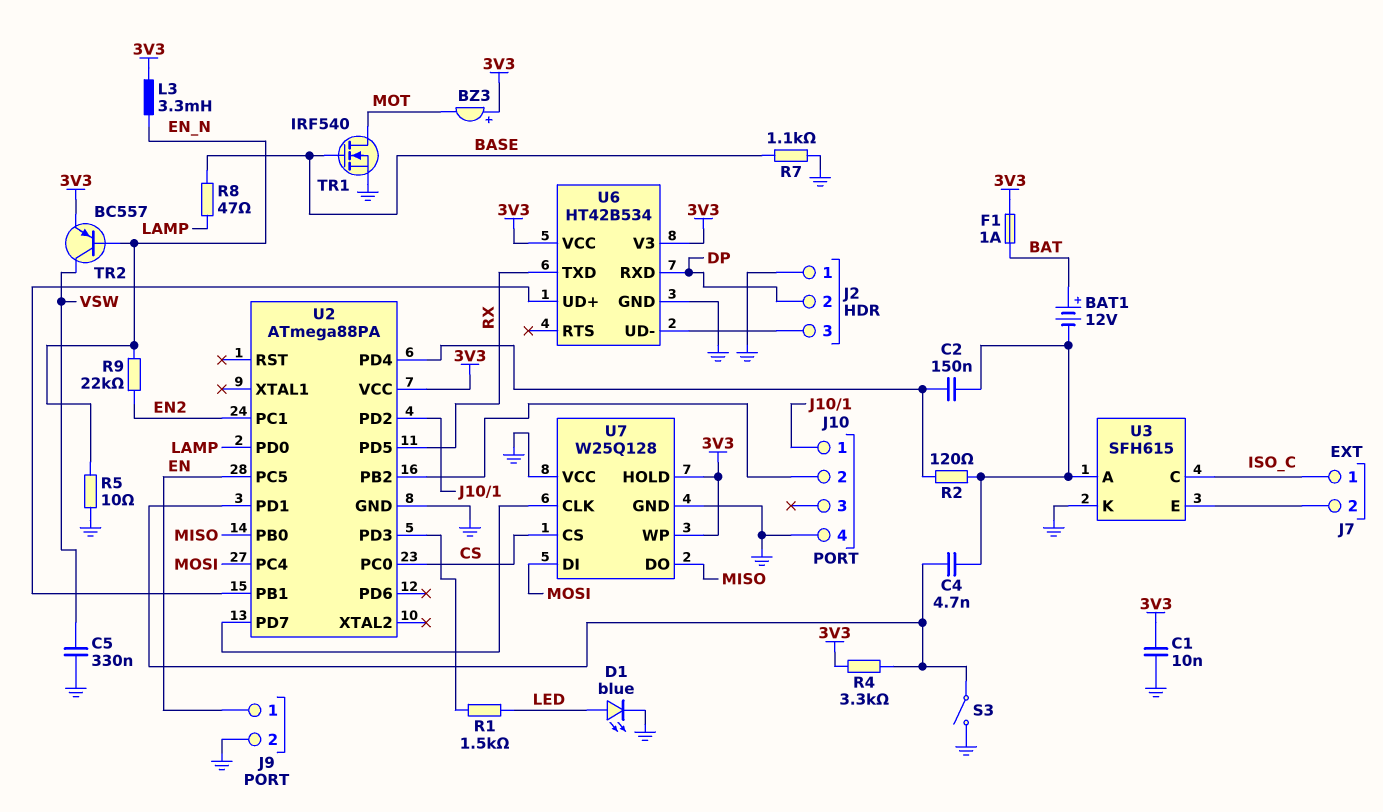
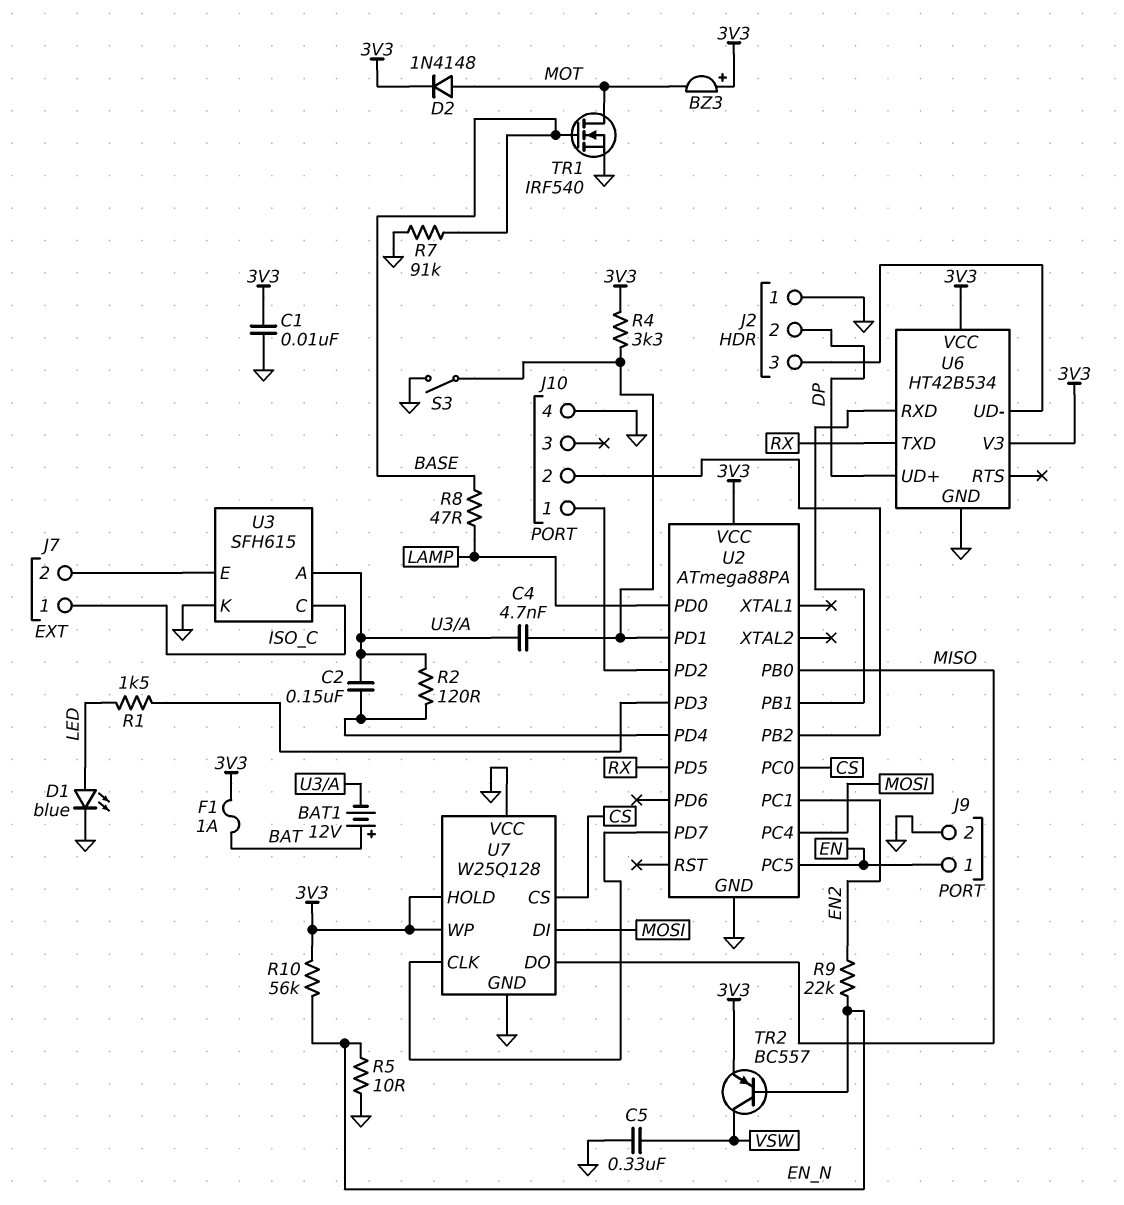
D2: none -> diode 1N4148 (A MOT, K 3V3)
L3: 3.3mH (3V3, EN_N) -> none
R7: 1.1k (BASE, GND) -> 91k (BASE, GND)
R10: none -> 56k (3V3, EN_N)
U6 pin RXD: DP -> U2/PB1
U6 pin UD+: U2/PB1 -> DP

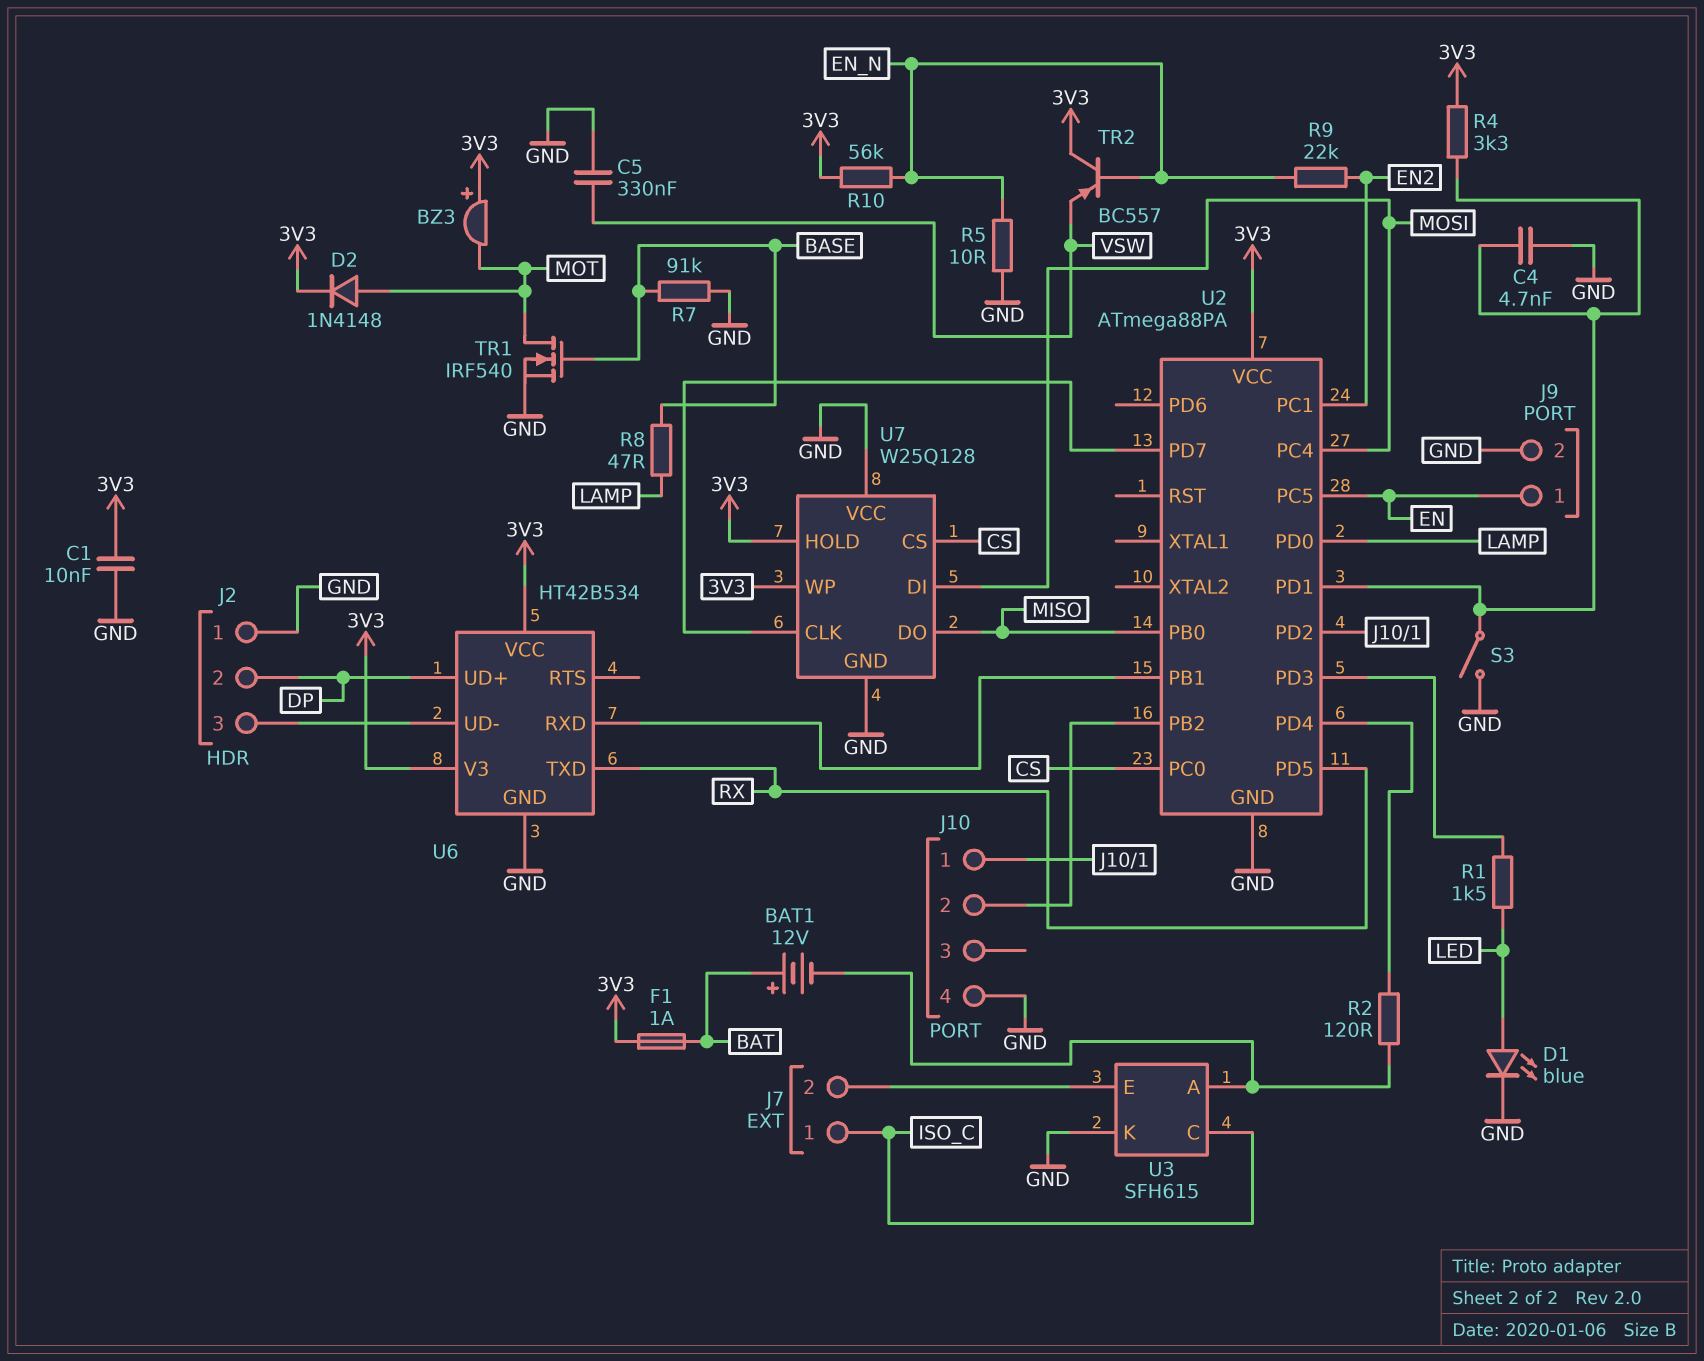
C2: 150nF (U2/PD4, U3/A) -> none
C4: 4.7nF (U2/PD1, U3/A) -> 4.7nF (GND, U2/PD1)
TR2: PNP BC557 (B EN_N, C VSW, E 3V3) -> PNP BC557 (B EN_N, C 3V3, E VSW)

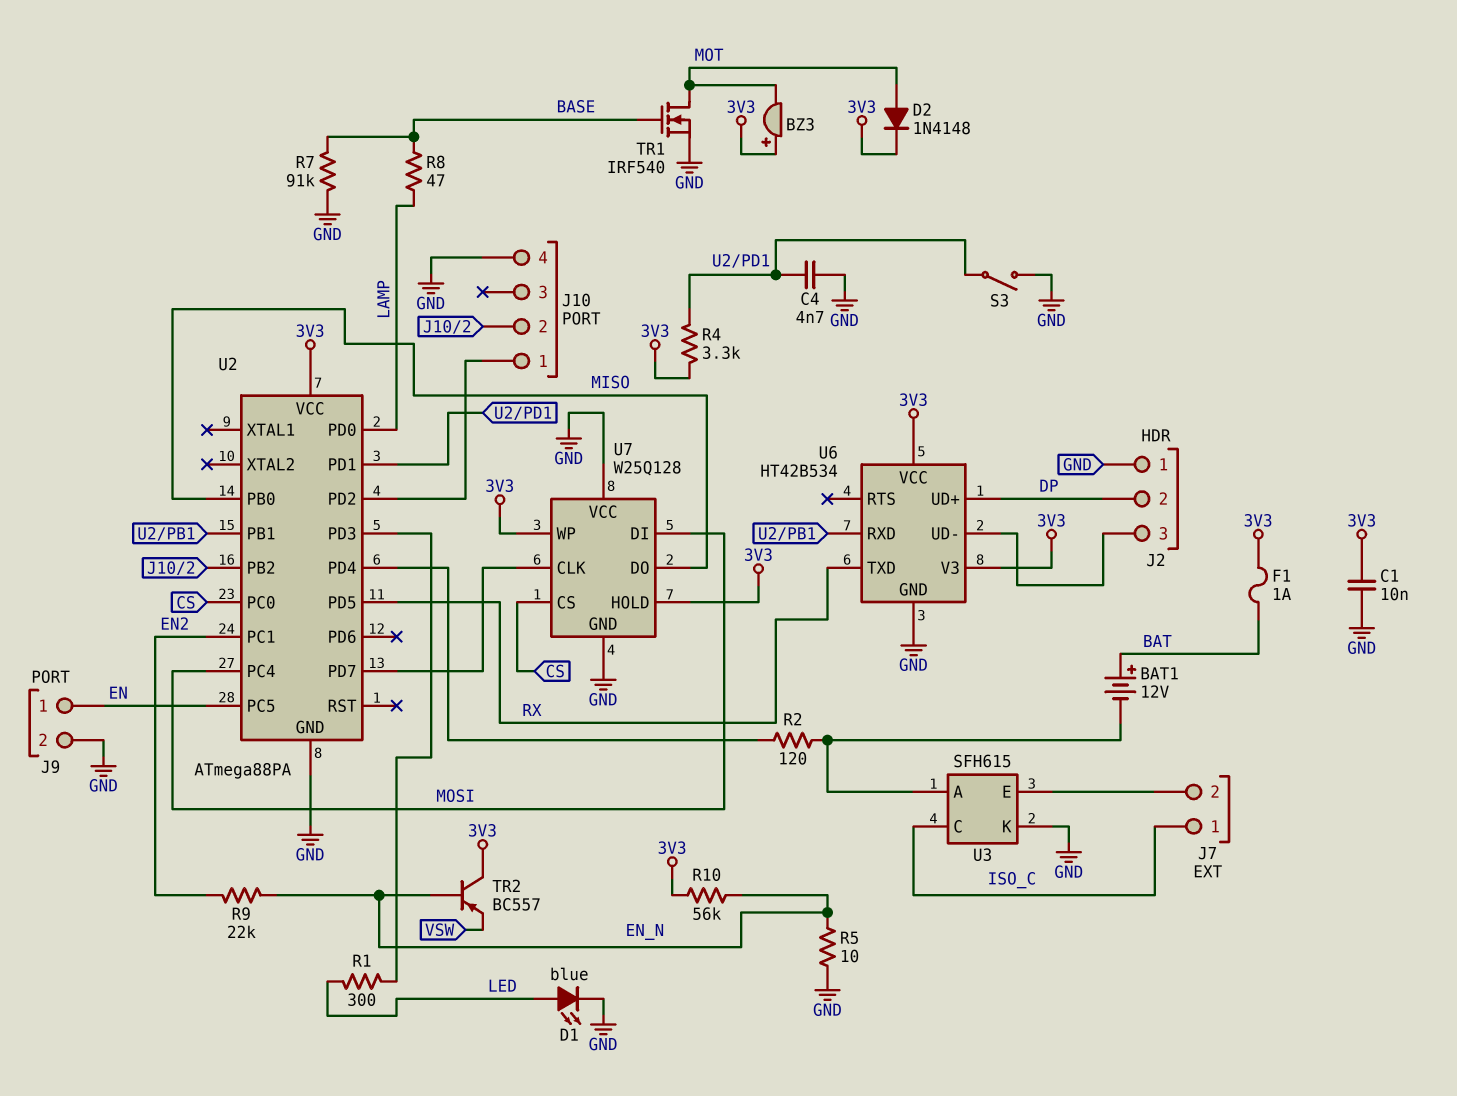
C5: 330nF (GND, VSW) -> none
R1: 1.5k (LED, U2/PD3) -> 300 (LED, U2/PD3)

